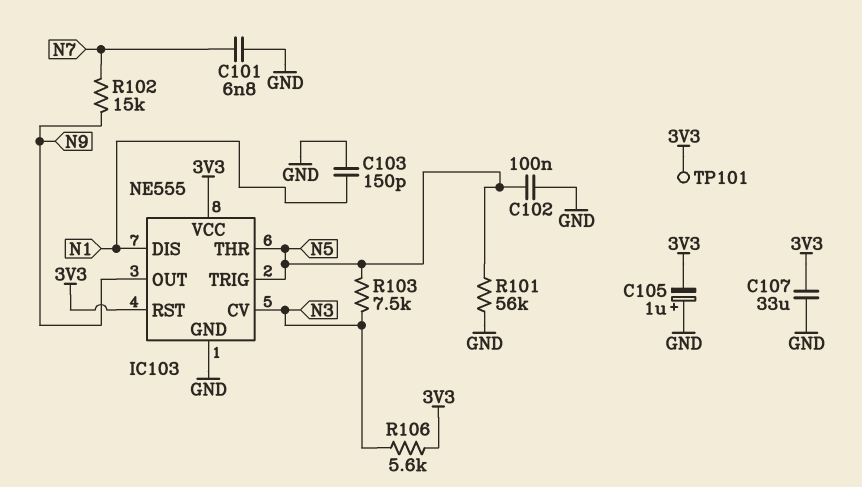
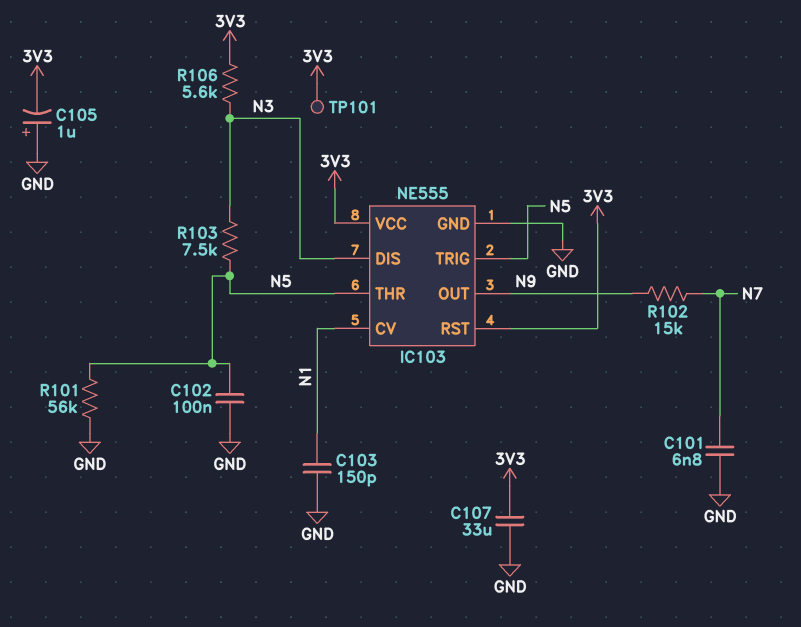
IC103 pin CV: N3 -> N1
IC103 pin DIS: N1 -> N3

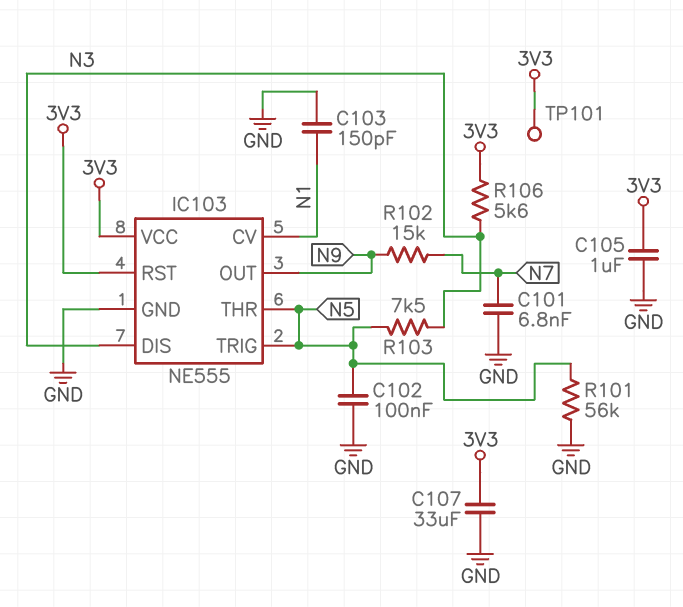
C105: 1uF (plus GND, minus 3V3) -> 1uF (3V3, GND)

